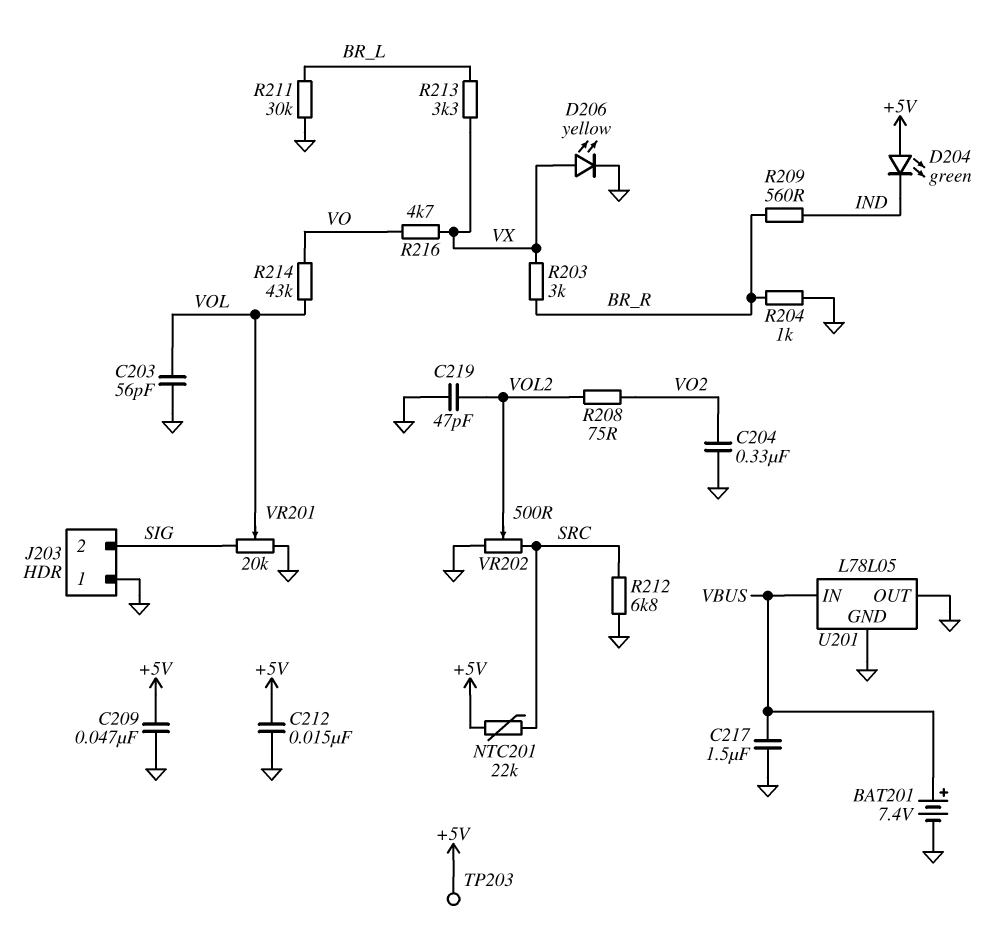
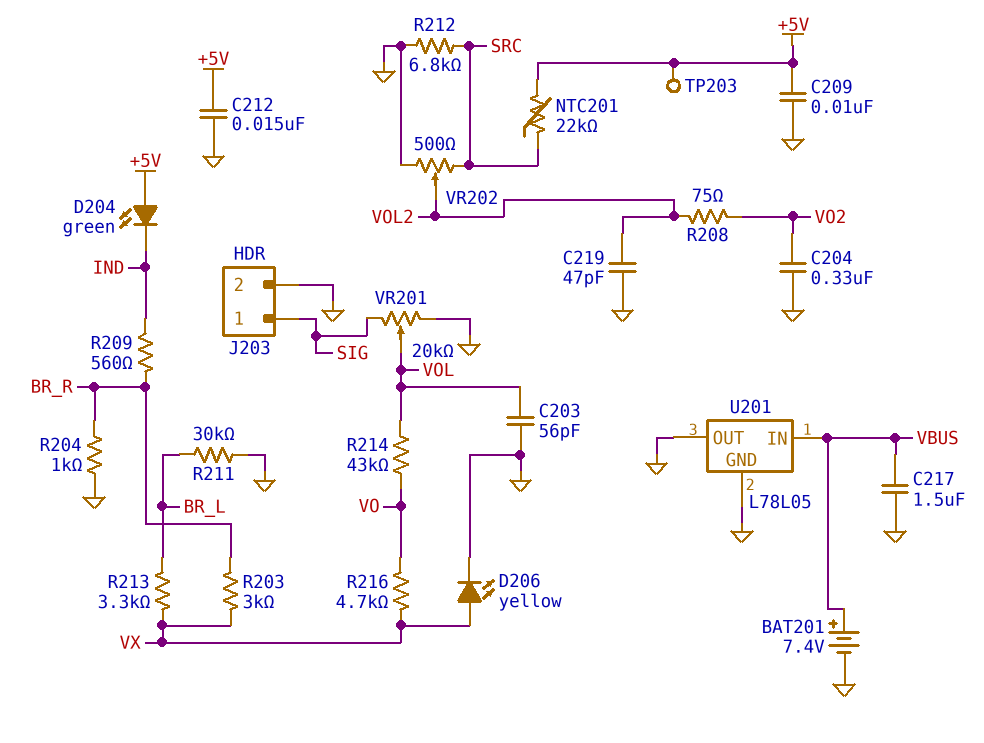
C209: 47nF (+5V, GND) -> 10nF (+5V, GND)
J203 pin 1: GND -> SIG
J203 pin 2: SIG -> GND

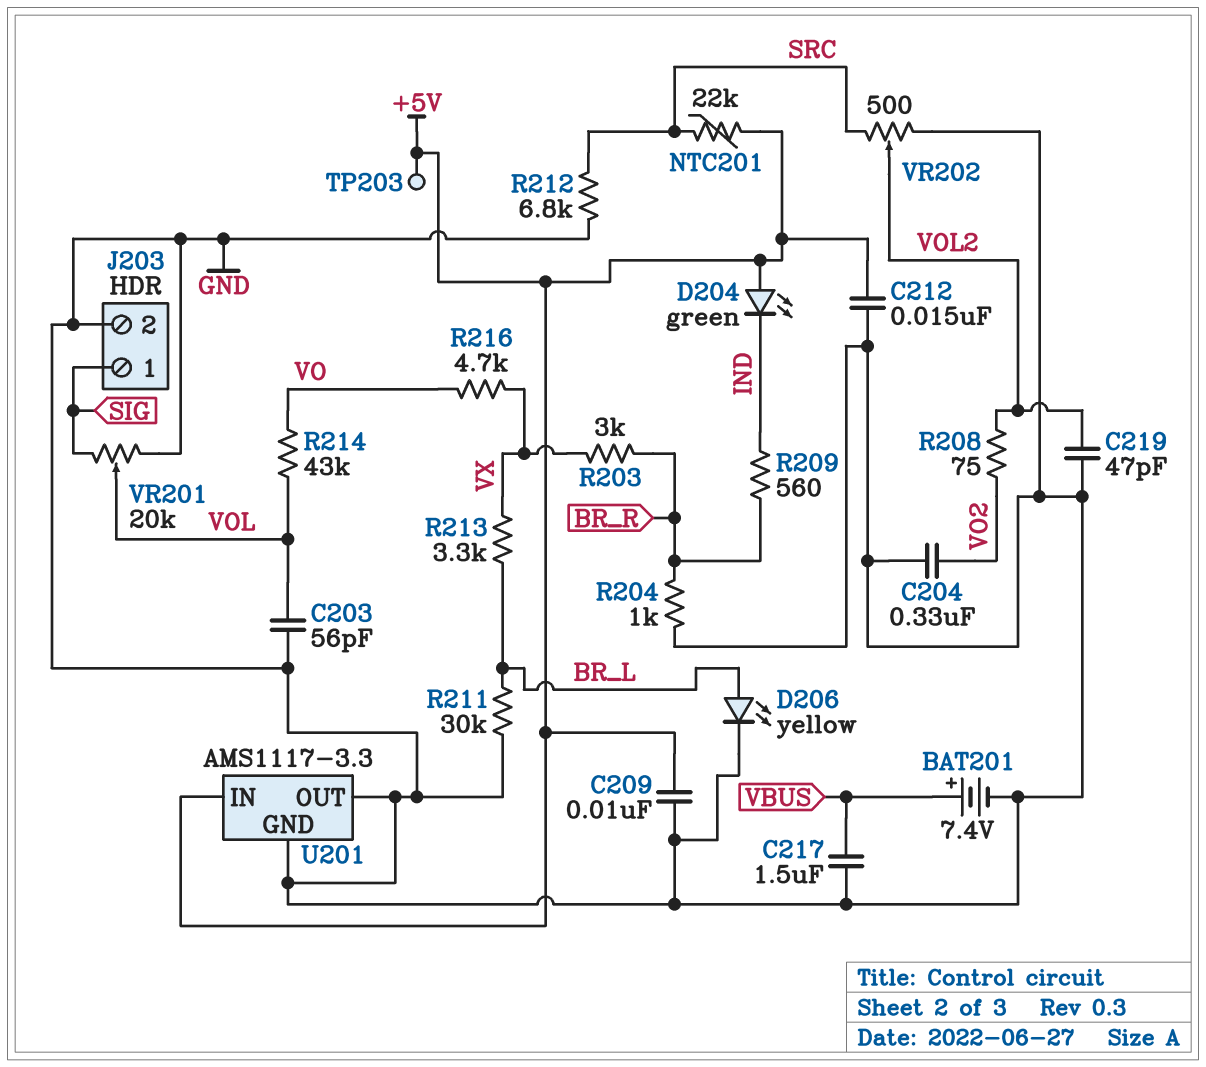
D206: LED yellow (A VX, K GND) -> LED yellow (A BR_L, K GND)
U201: L78L05 -> AMS1117-3.3
U201 pin IN: VBUS -> +5V

